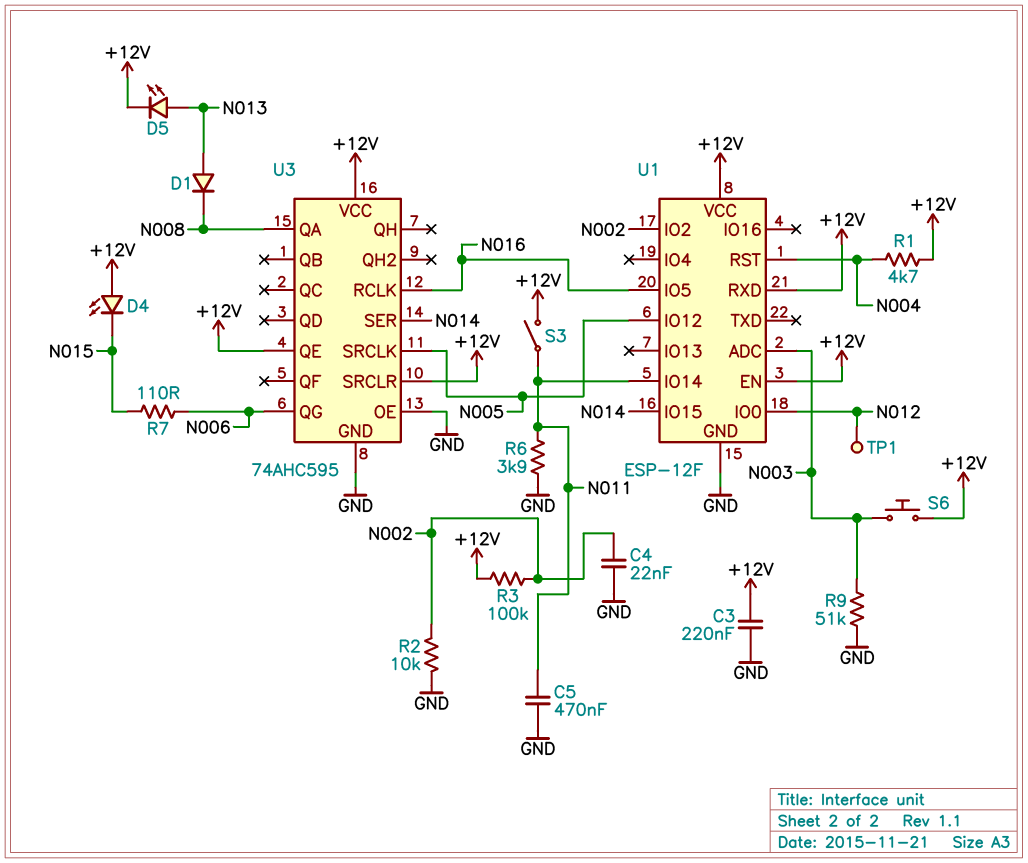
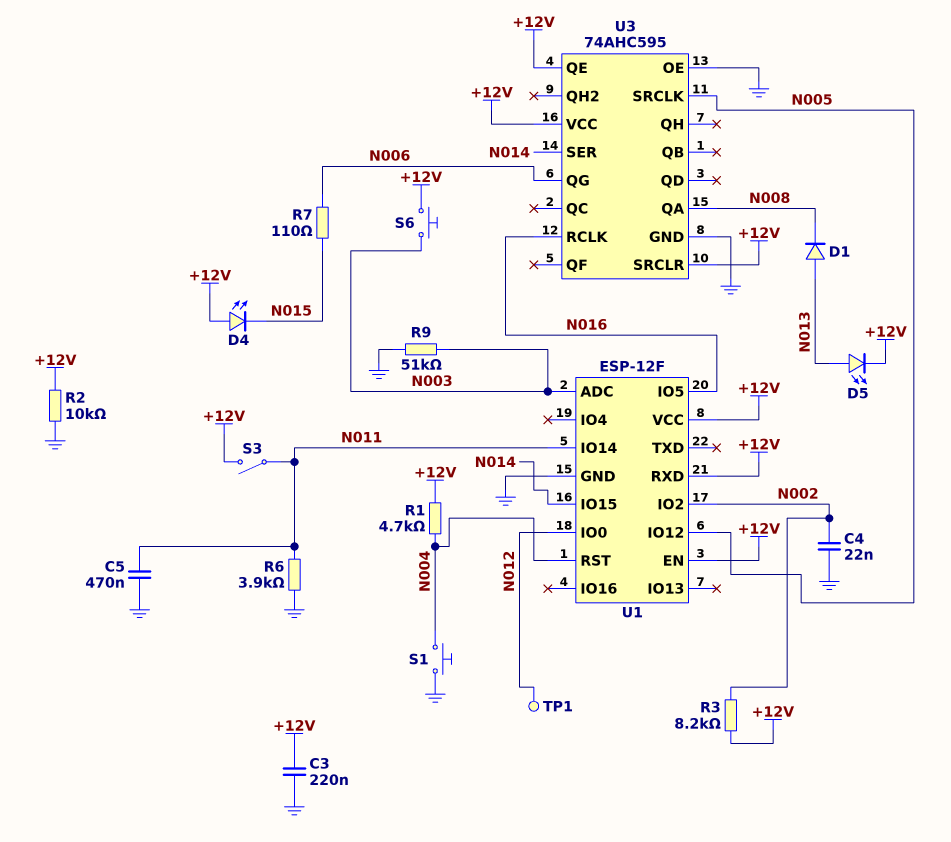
R2: 10k (GND, N002) -> 10k (+12V, GND)
R3: 100k (+12V, N002) -> 8.2k (+12V, N002)
S1: none -> button (GND, N004)

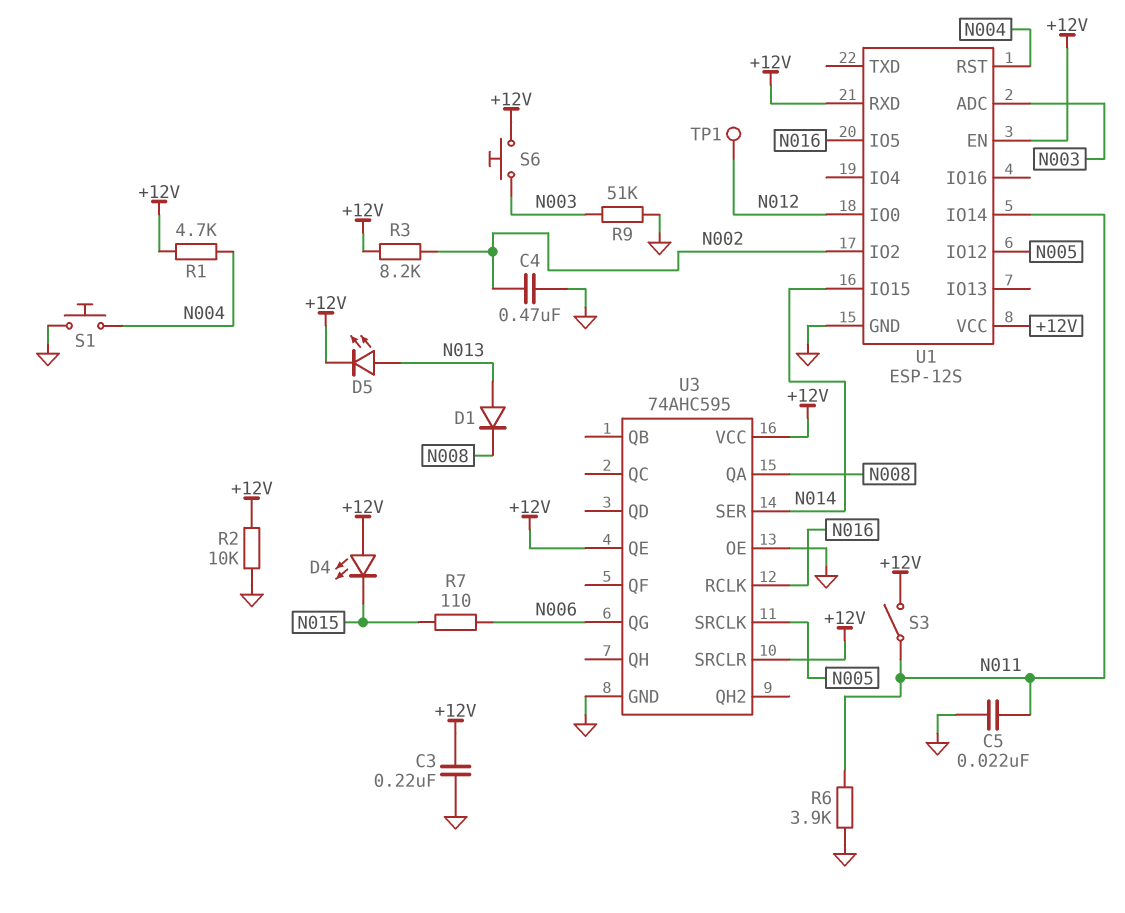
C4: 22nF (GND, N002) -> 470nF (GND, N002)
C5: 470nF (GND, N011) -> 22nF (GND, N011)
U1: ESP-12F -> ESP-12S

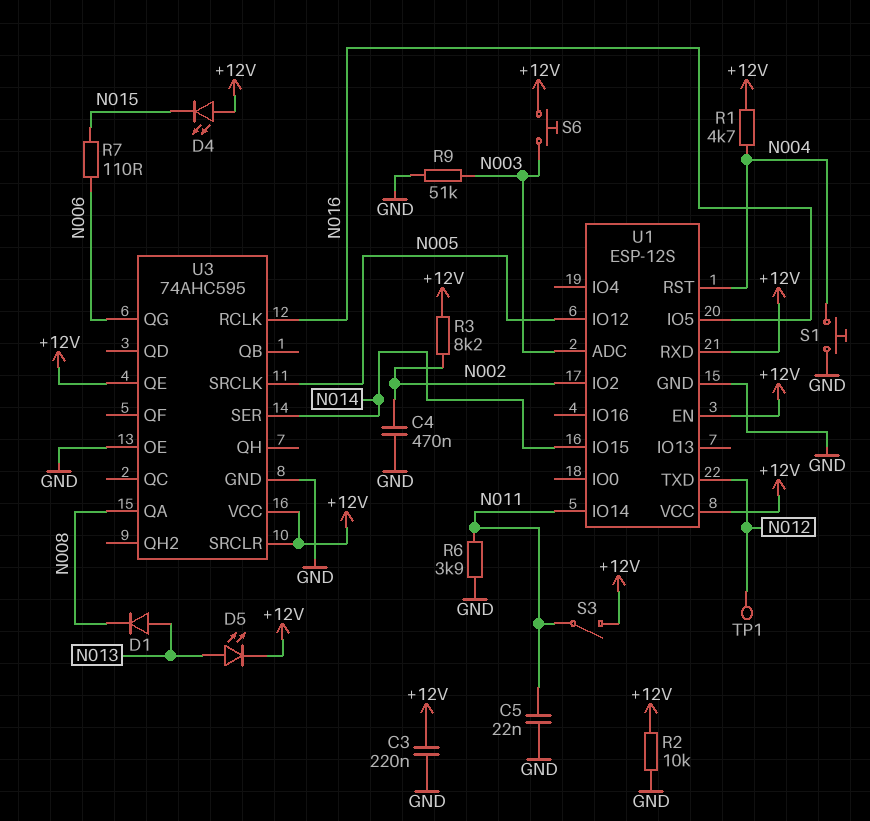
U1 pin IO0: N012 -> none
U1 pin TXD: none -> N012

